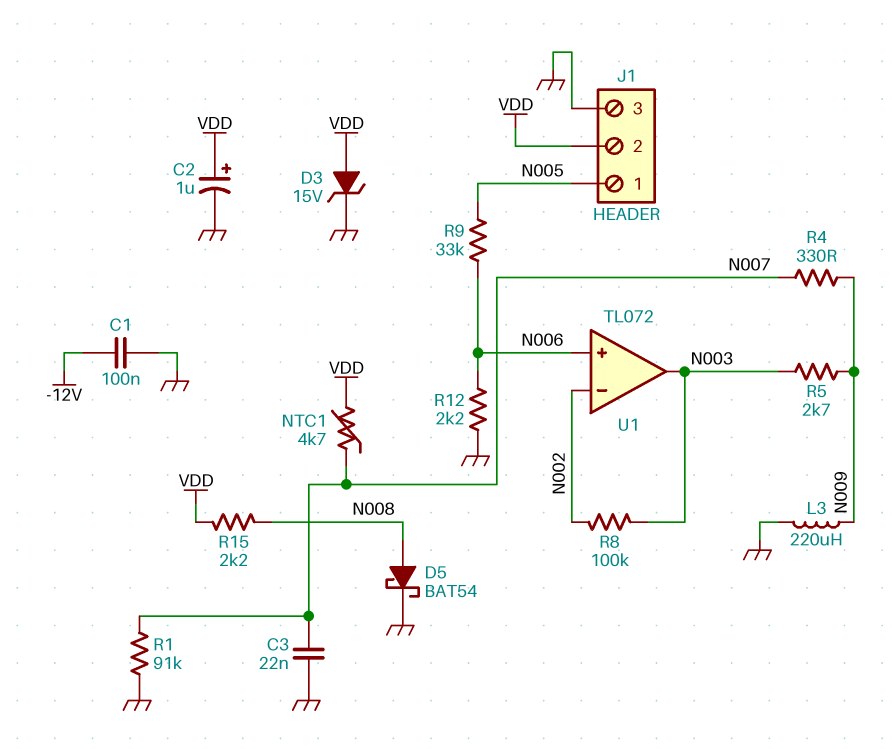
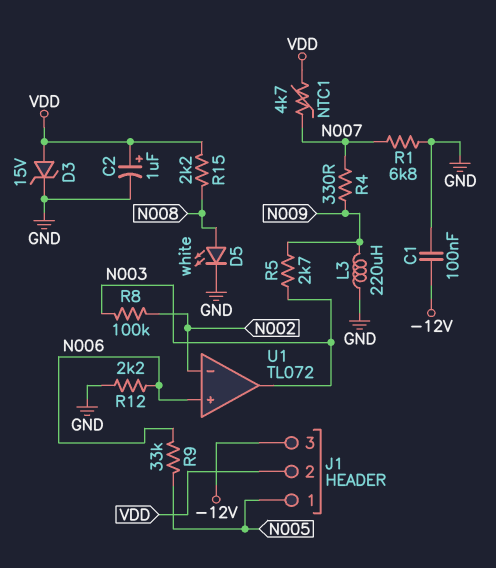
C3: 22nF (GND, N007) -> none
D5: schottky BAT54 (A N008, K GND) -> LED white (A N008, K GND)
J1 pin 3: GND -> -12V
R1: 91k (GND, N007) -> 6.8k (GND, N007)

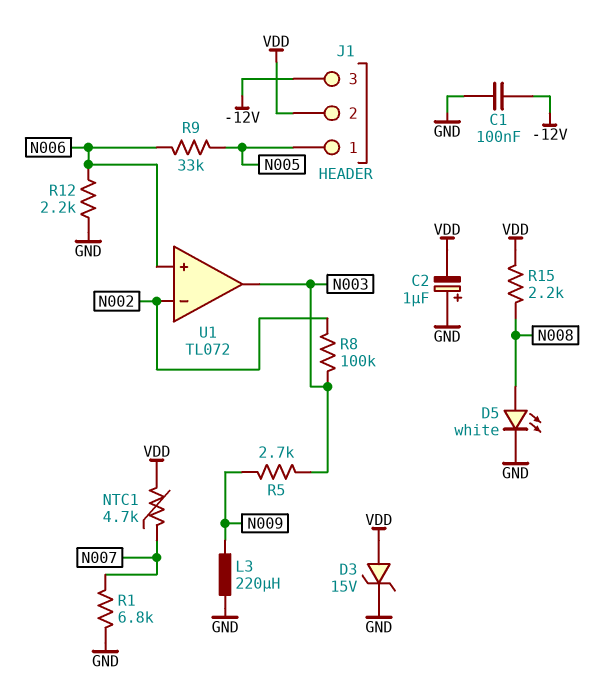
C2: 1uF (plus VDD, minus GND) -> 1uF (plus GND, minus VDD)
R4: 330 (N007, N009) -> none

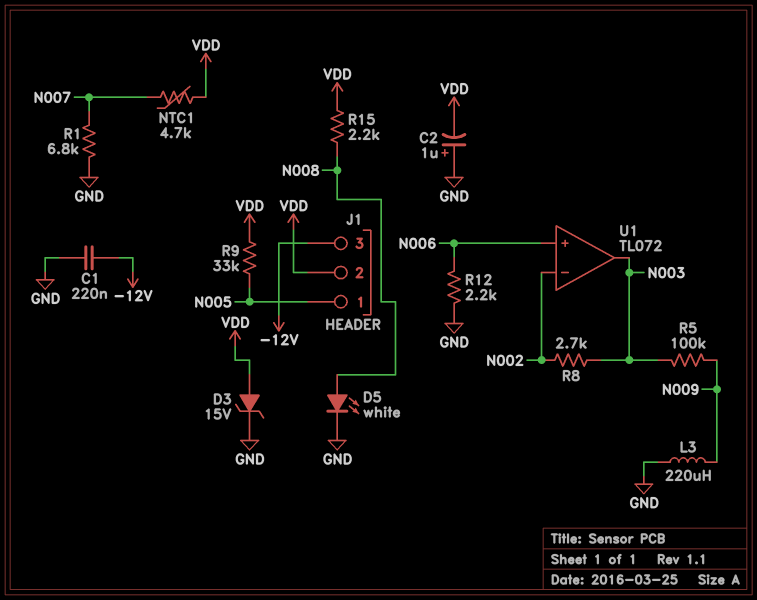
C1: 100nF (-12V, GND) -> 220nF (-12V, GND)
R5: 2.7k (N003, N009) -> 100k (N003, N009)
R8: 100k (N002, N003) -> 2.7k (N002, N003)
R9: 33k (N005, N006) -> 33k (N005, VDD)

